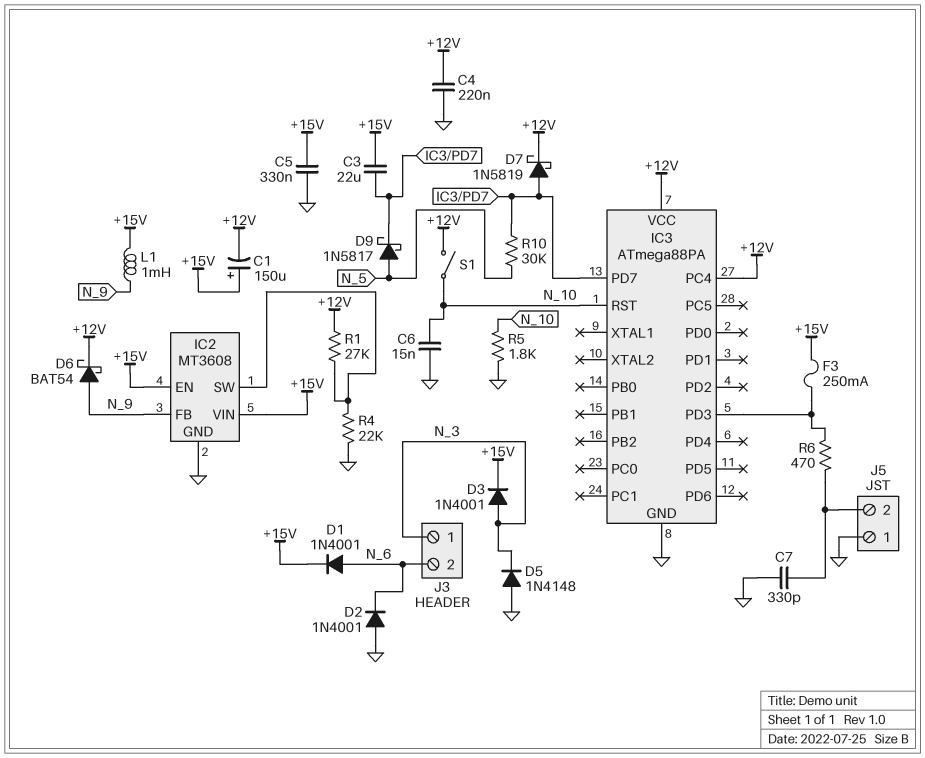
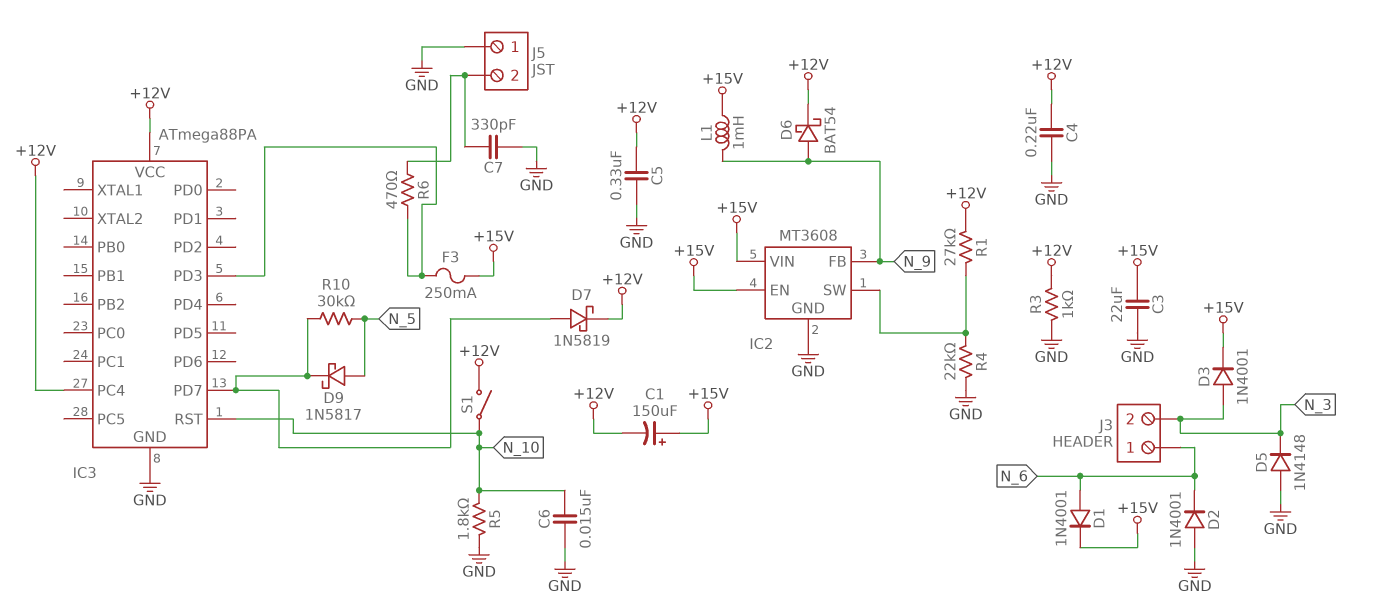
C3: 22uF (+15V, IC3/PD7) -> 22uF (+15V, GND)
C5: 330nF (+15V, GND) -> 330nF (+12V, GND)
J3 pin 1: N_3 -> N_6
J3 pin 2: N_6 -> N_3
R3: none -> 1k (+12V, GND)

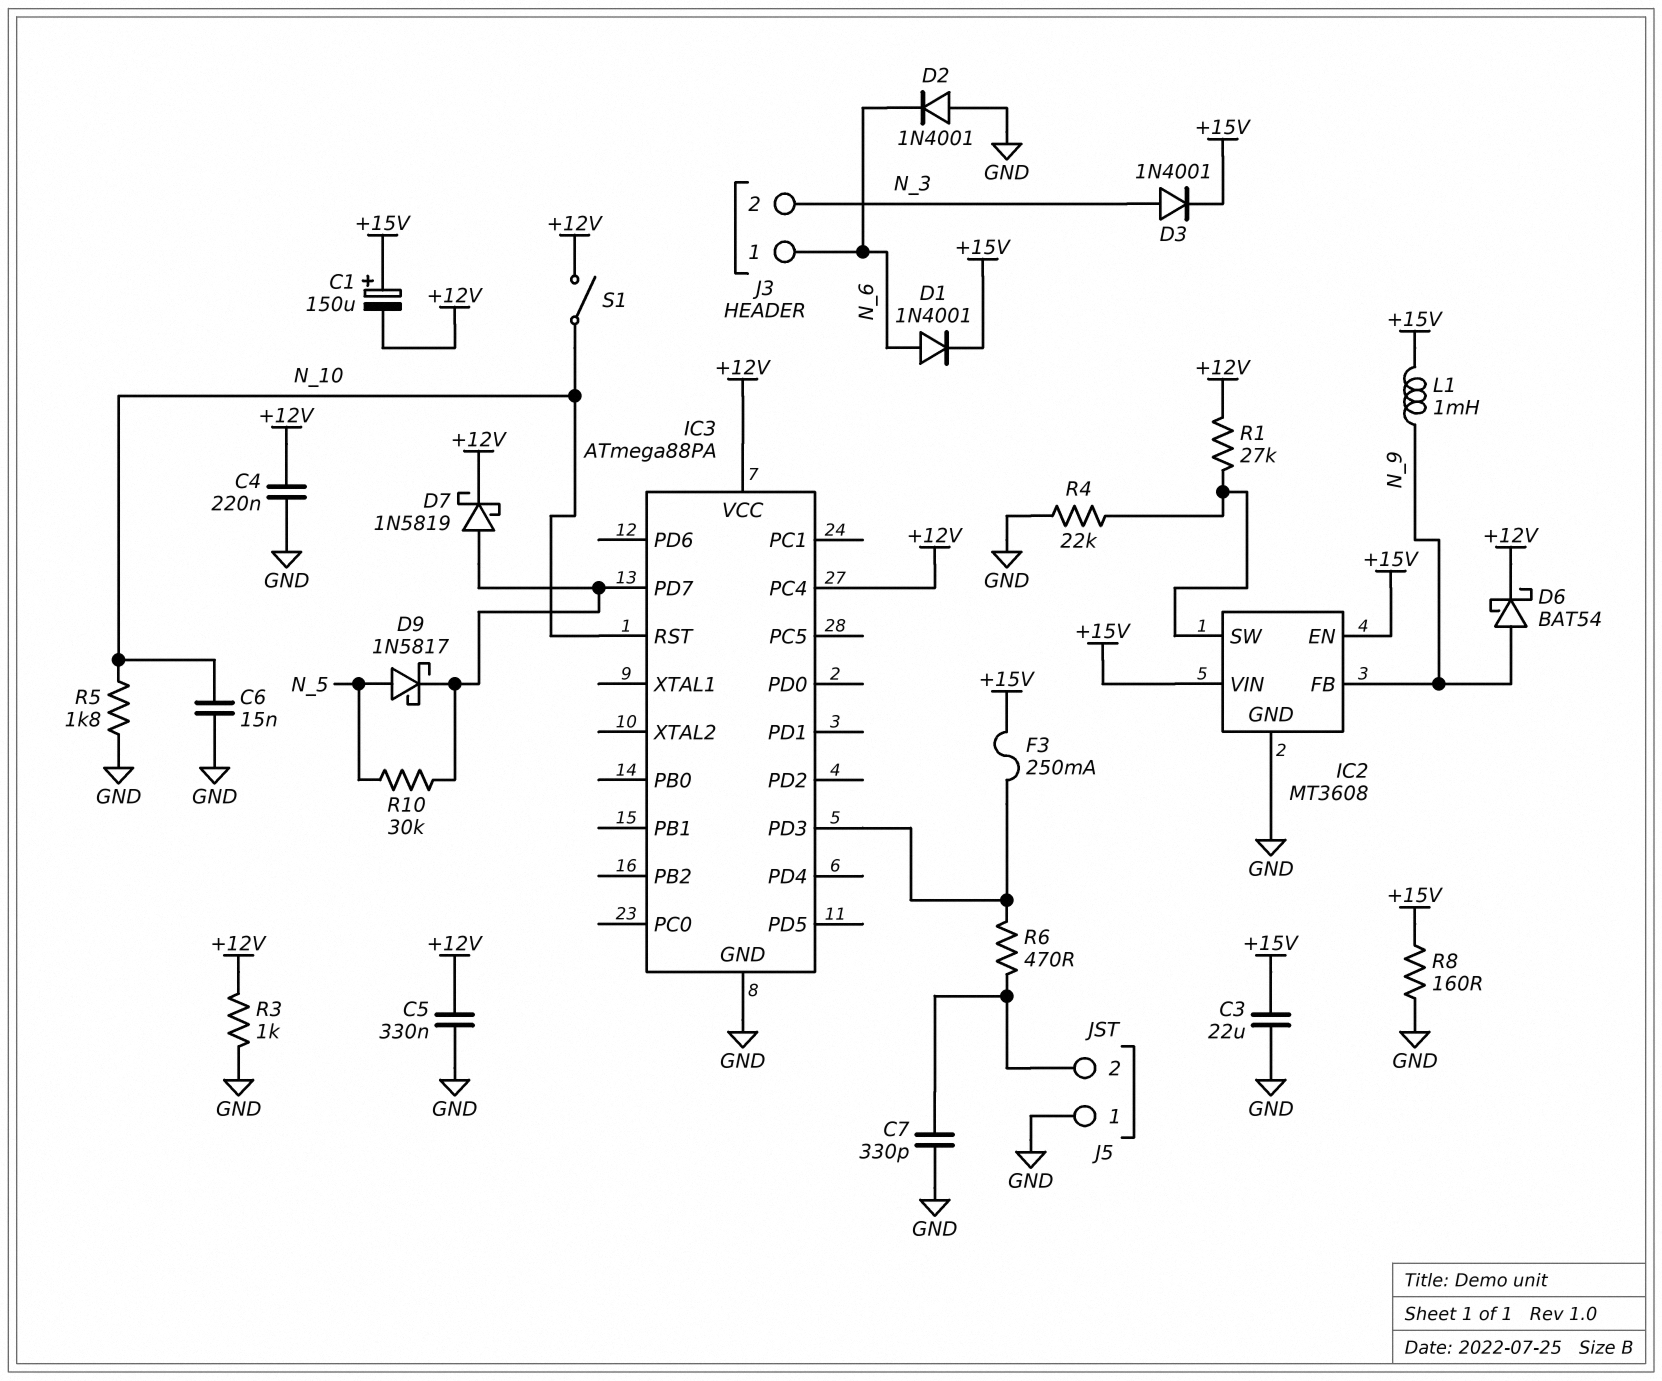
D5: diode 1N4148 (A GND, K N_3) -> none
R8: none -> 160 (+15V, GND)

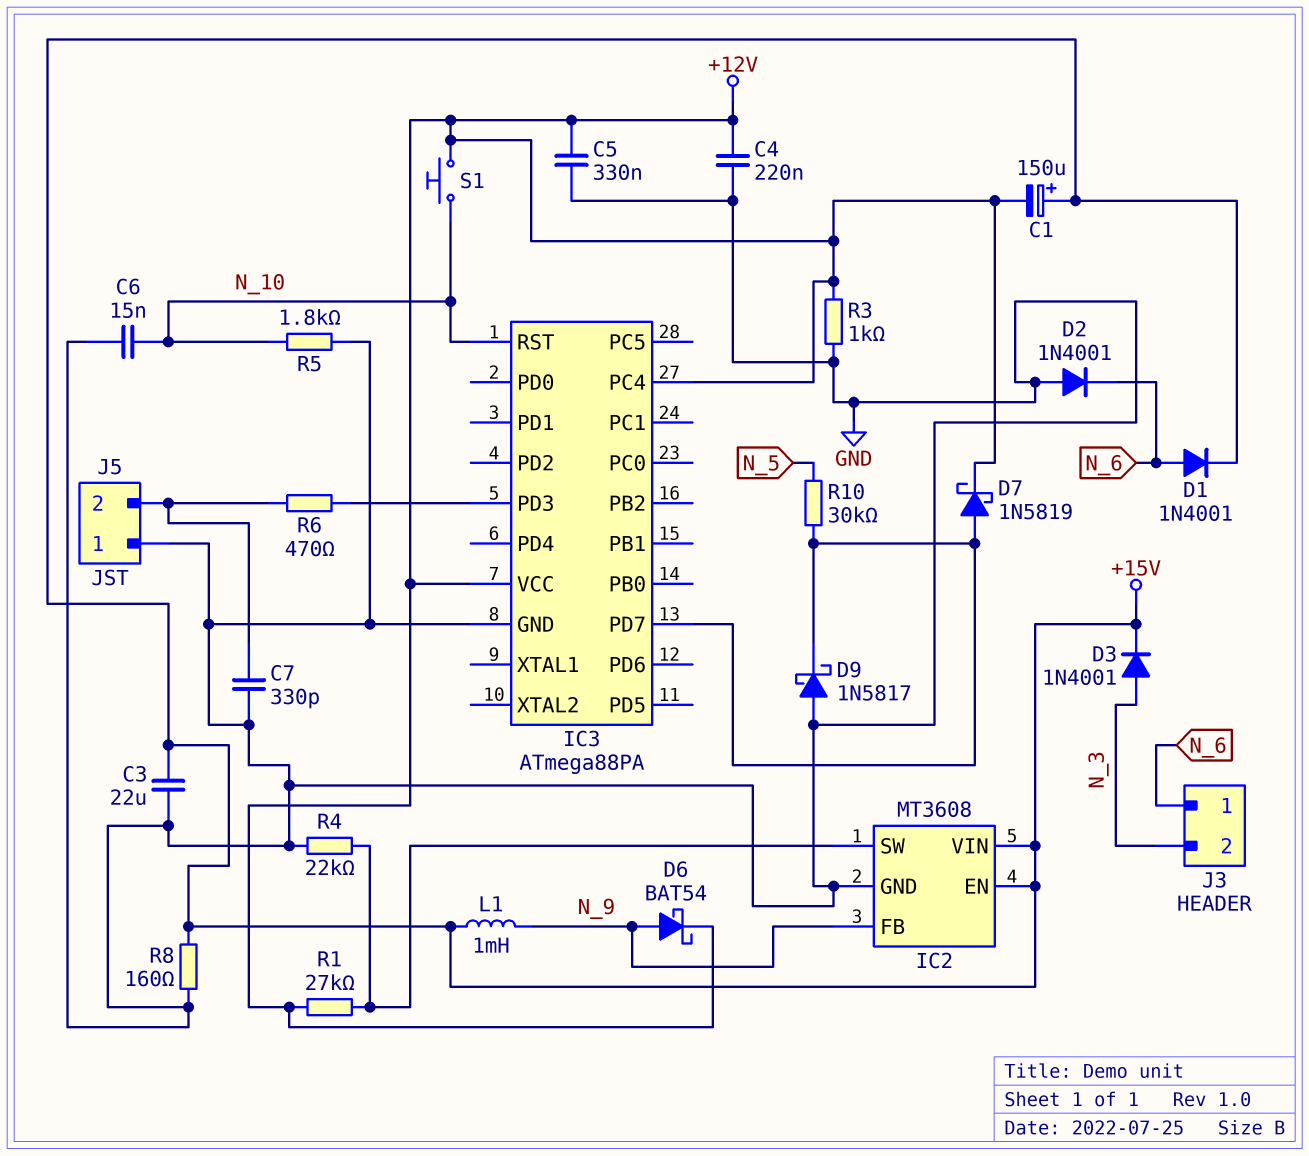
D9: schottky 1N5817 (A N_5, K IC3/PD7) -> schottky 1N5817 (A GND, K IC3/PD7)
F3: 250mA (+15V, IC3/PD3) -> none
S1: switch (+12V, N_10) -> button (+12V, N_10)

